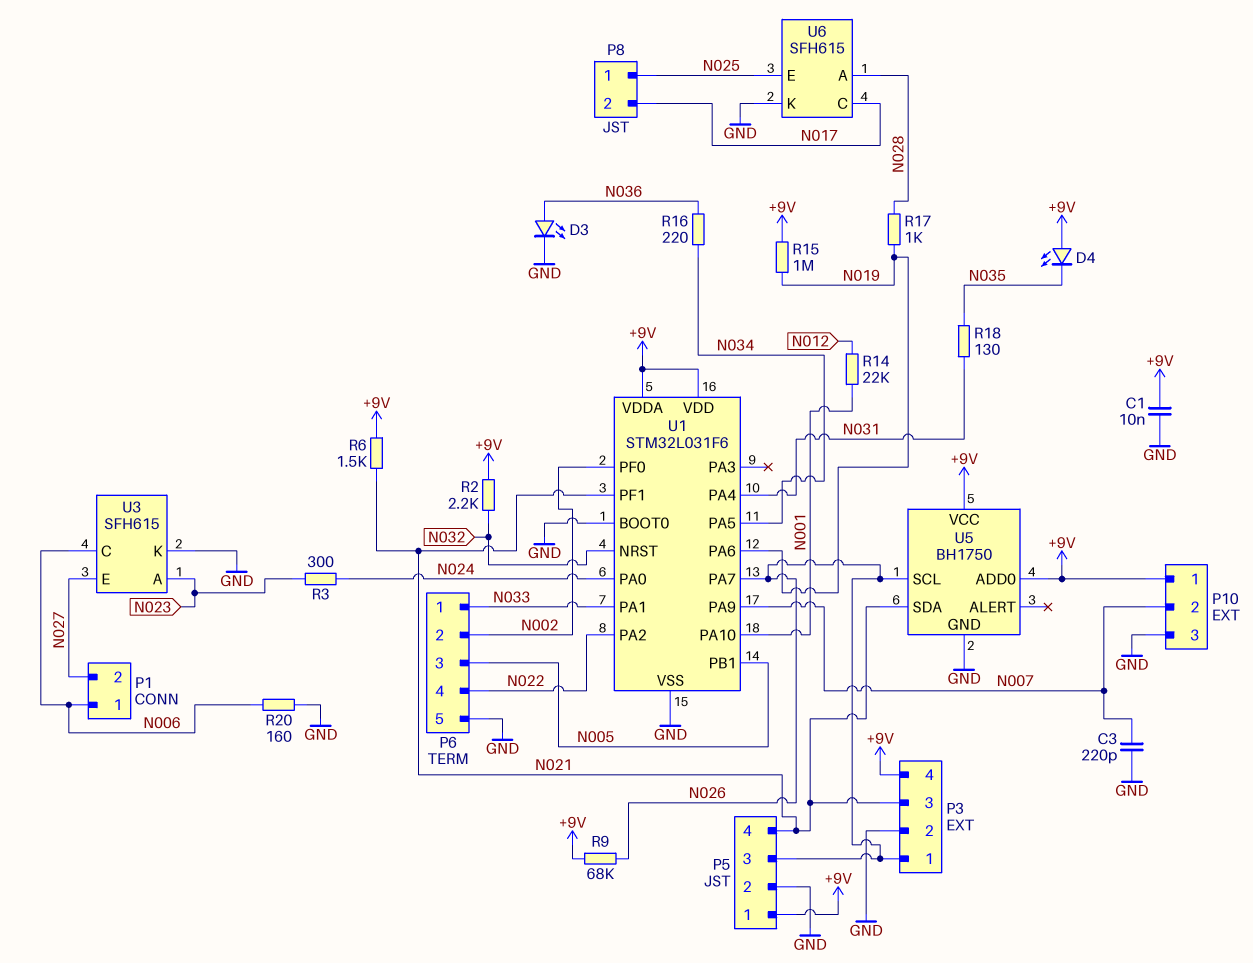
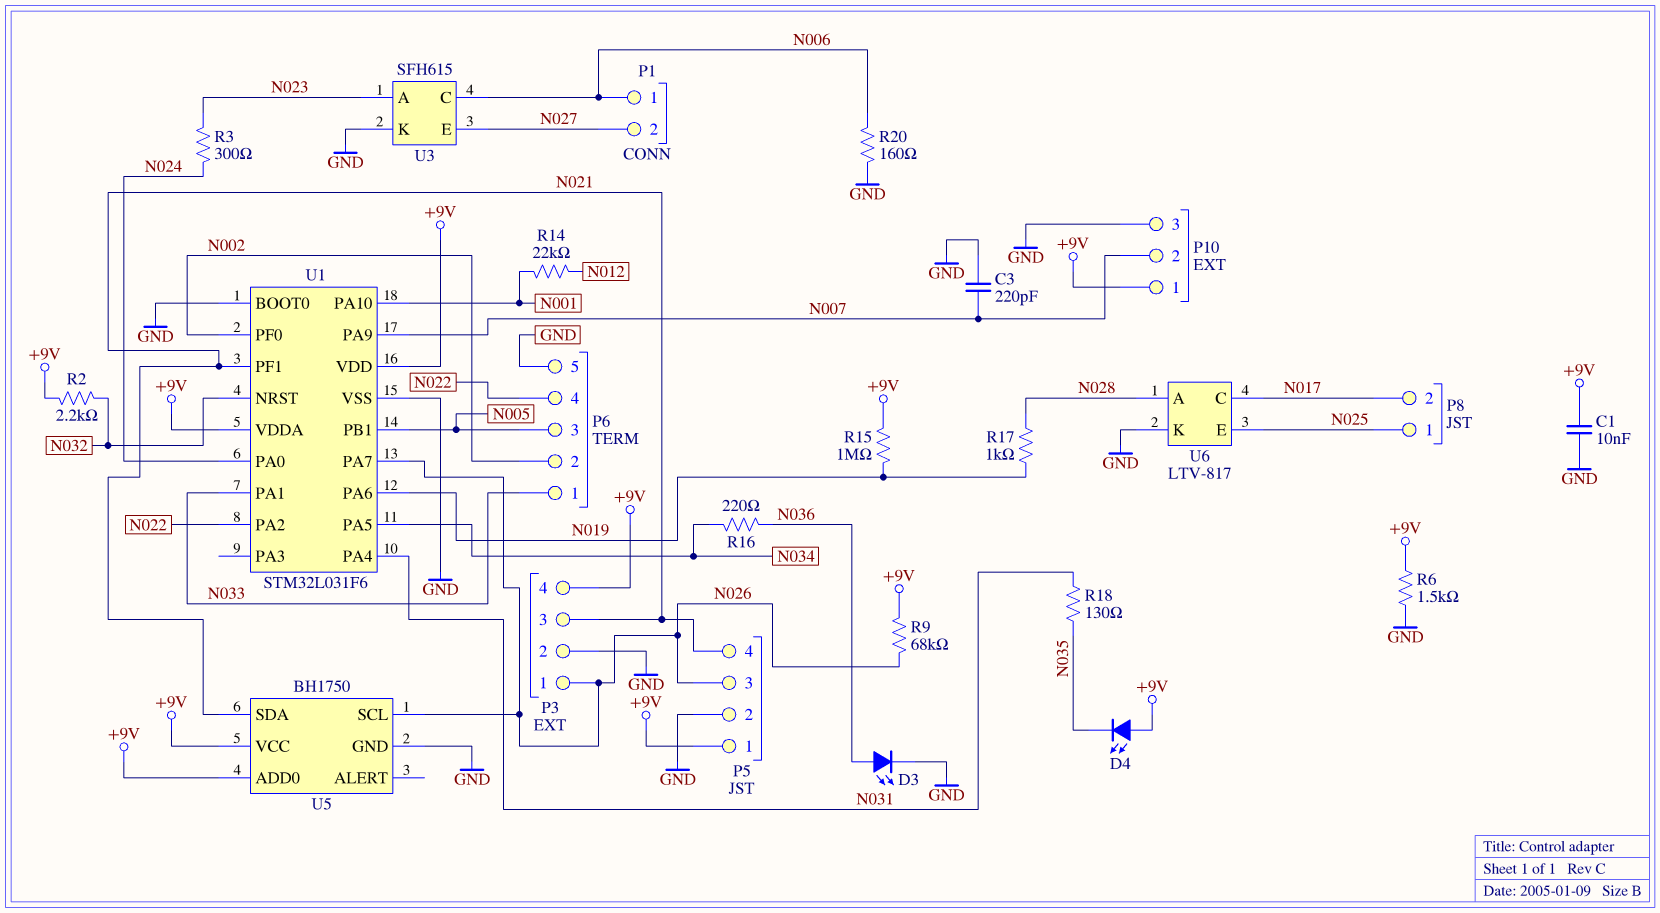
R6: 1.5k (+9V, N021) -> 1.5k (+9V, GND)
U6: SFH615 -> LTV-817

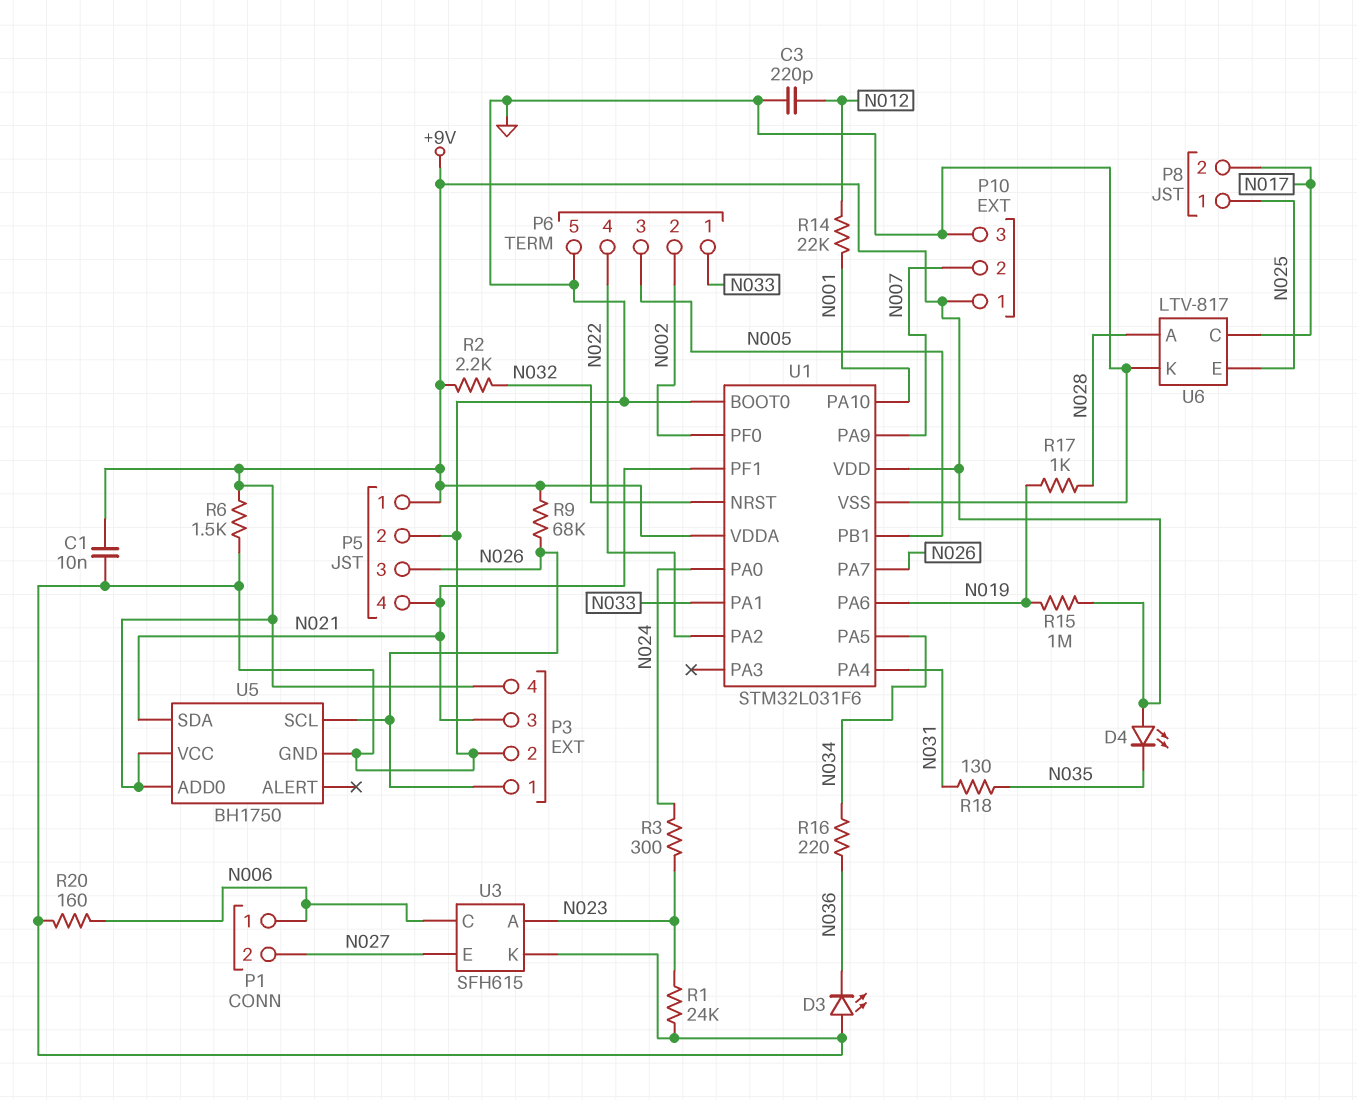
C3: 220pF (GND, N007) -> 220pF (GND, N012)
D3: LED (A N036, K GND) -> LED (A GND, K N036)
R1: none -> 24k (GND, N023)

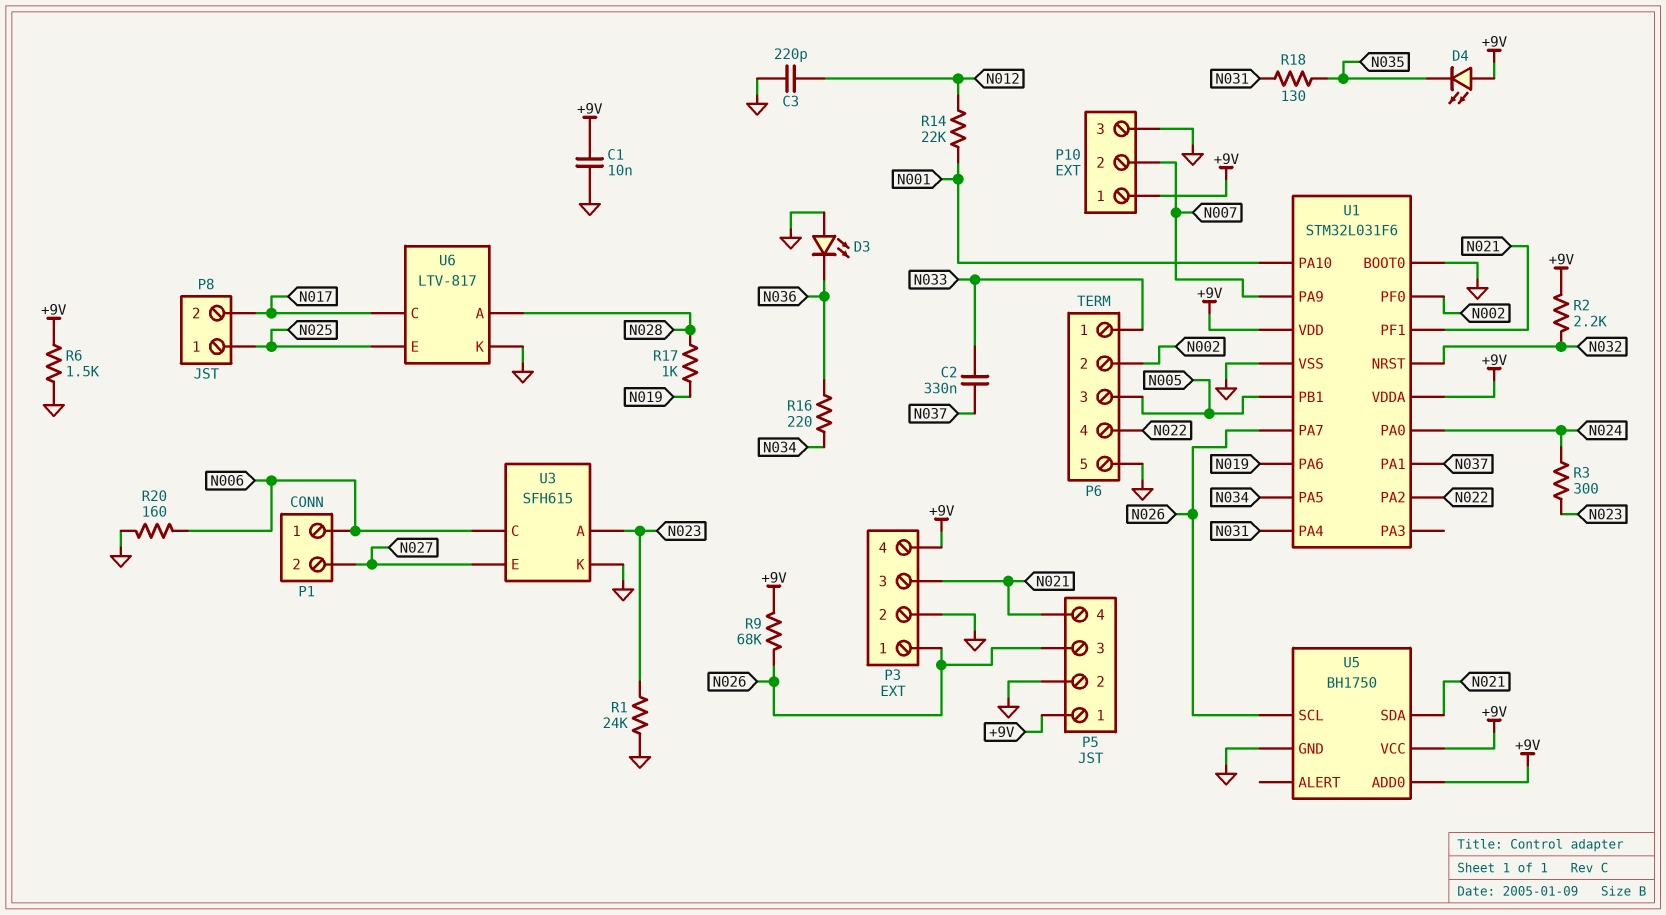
C2: none -> 330nF (N033, N037)
R15: 1M (+9V, N019) -> none
U1 pin PA1: N033 -> N037

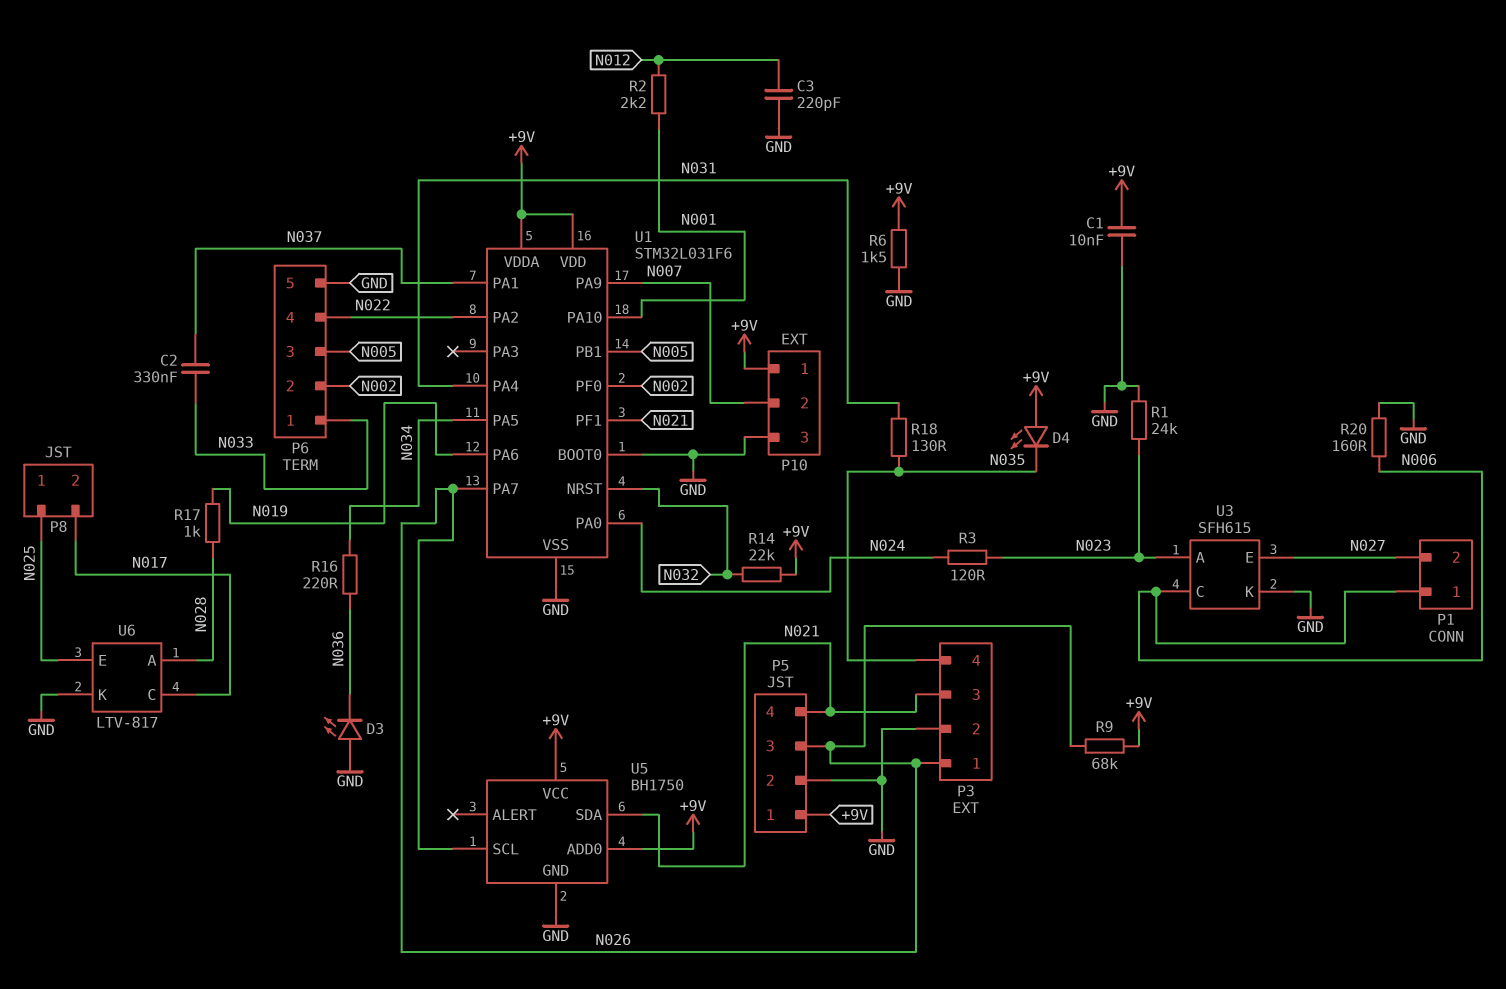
P3 pin 4: +9V -> N035
R2: 2.2k (+9V, N032) -> 2.2k (N001, N012)
R3: 300 (N023, N024) -> 120 (N023, N024)
R14: 22k (N001, N012) -> 22k (+9V, N032)

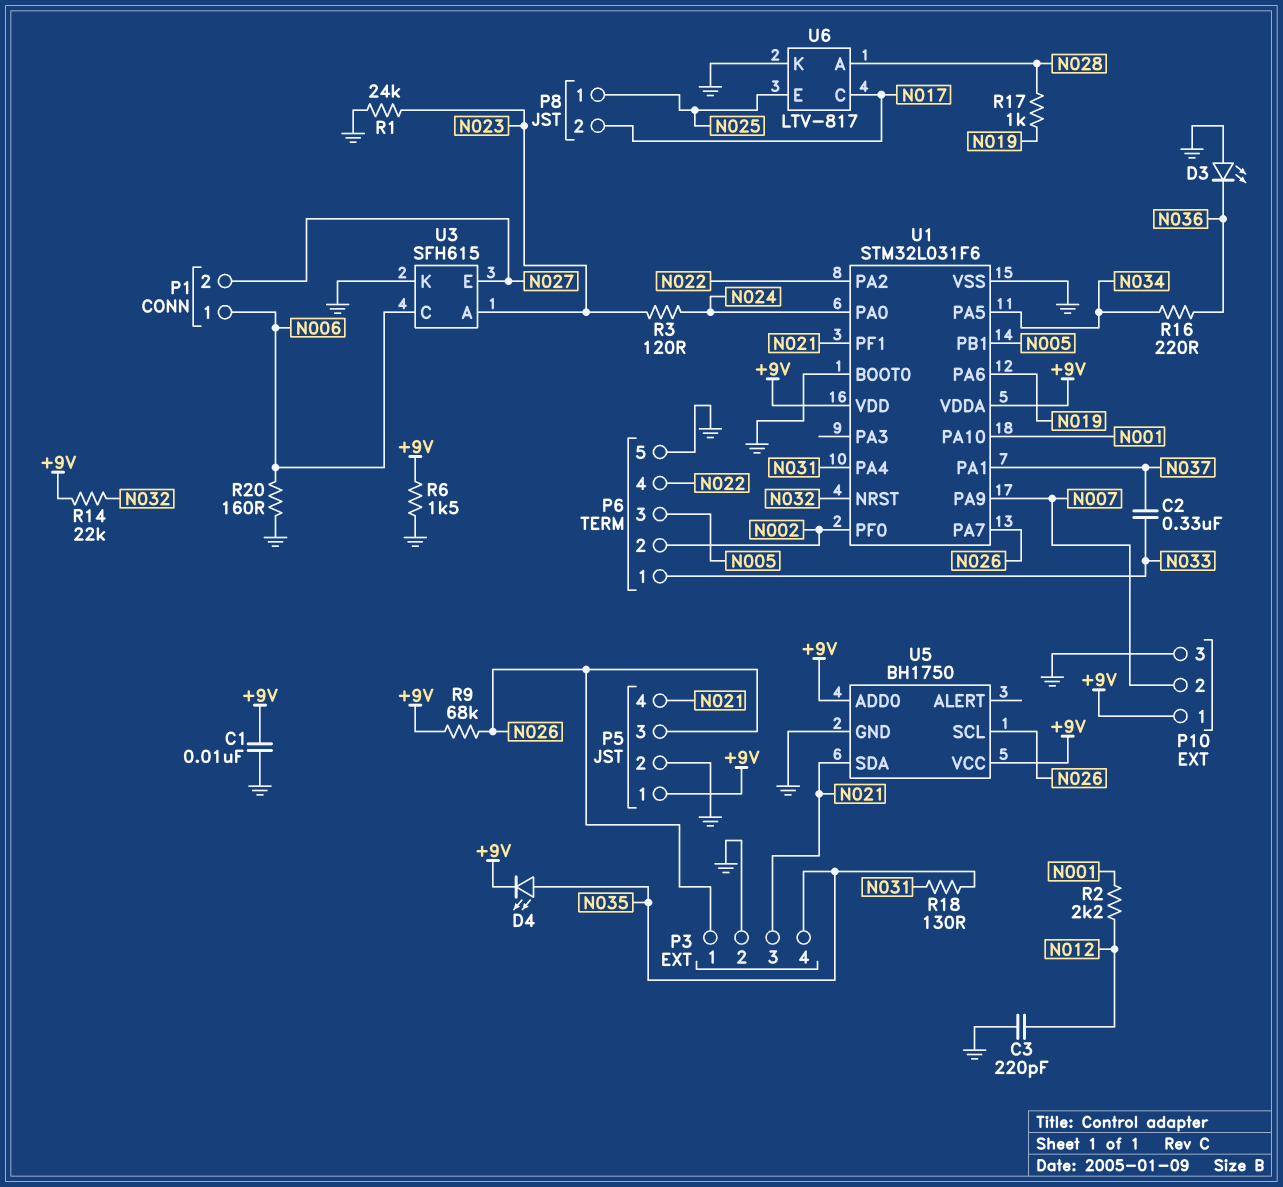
D4: LED (A +9V, K N035) -> LED (A N035, K +9V)

